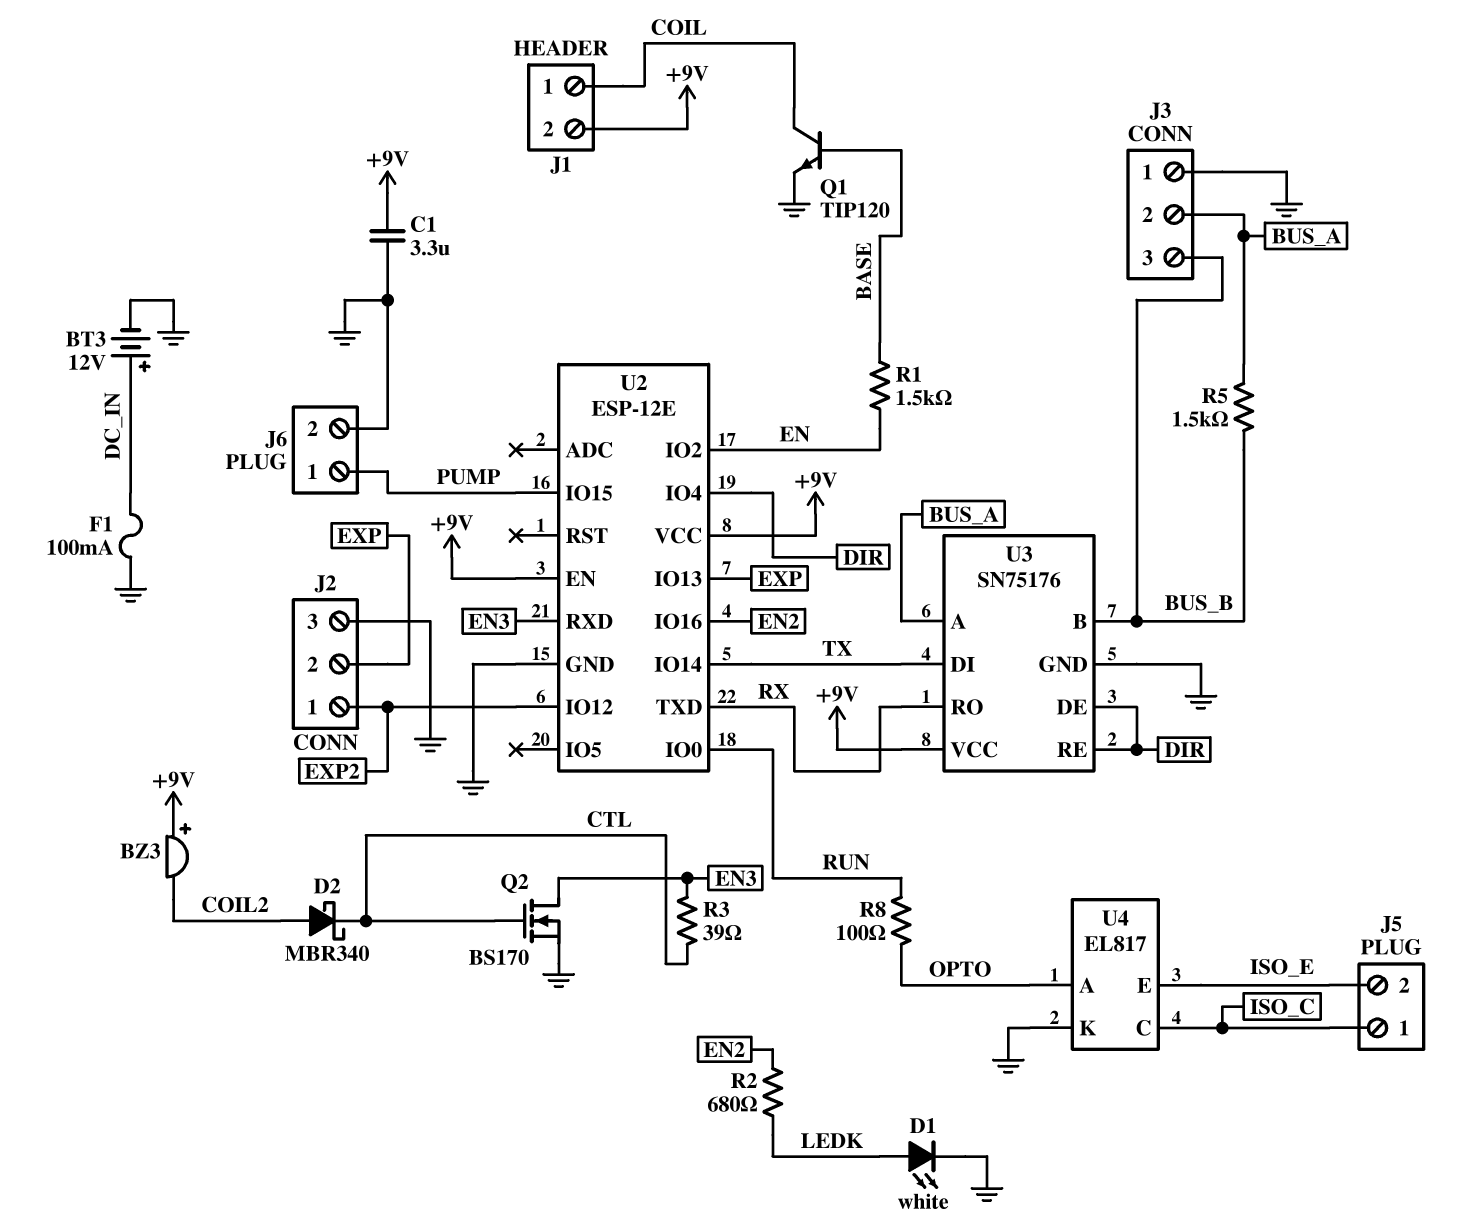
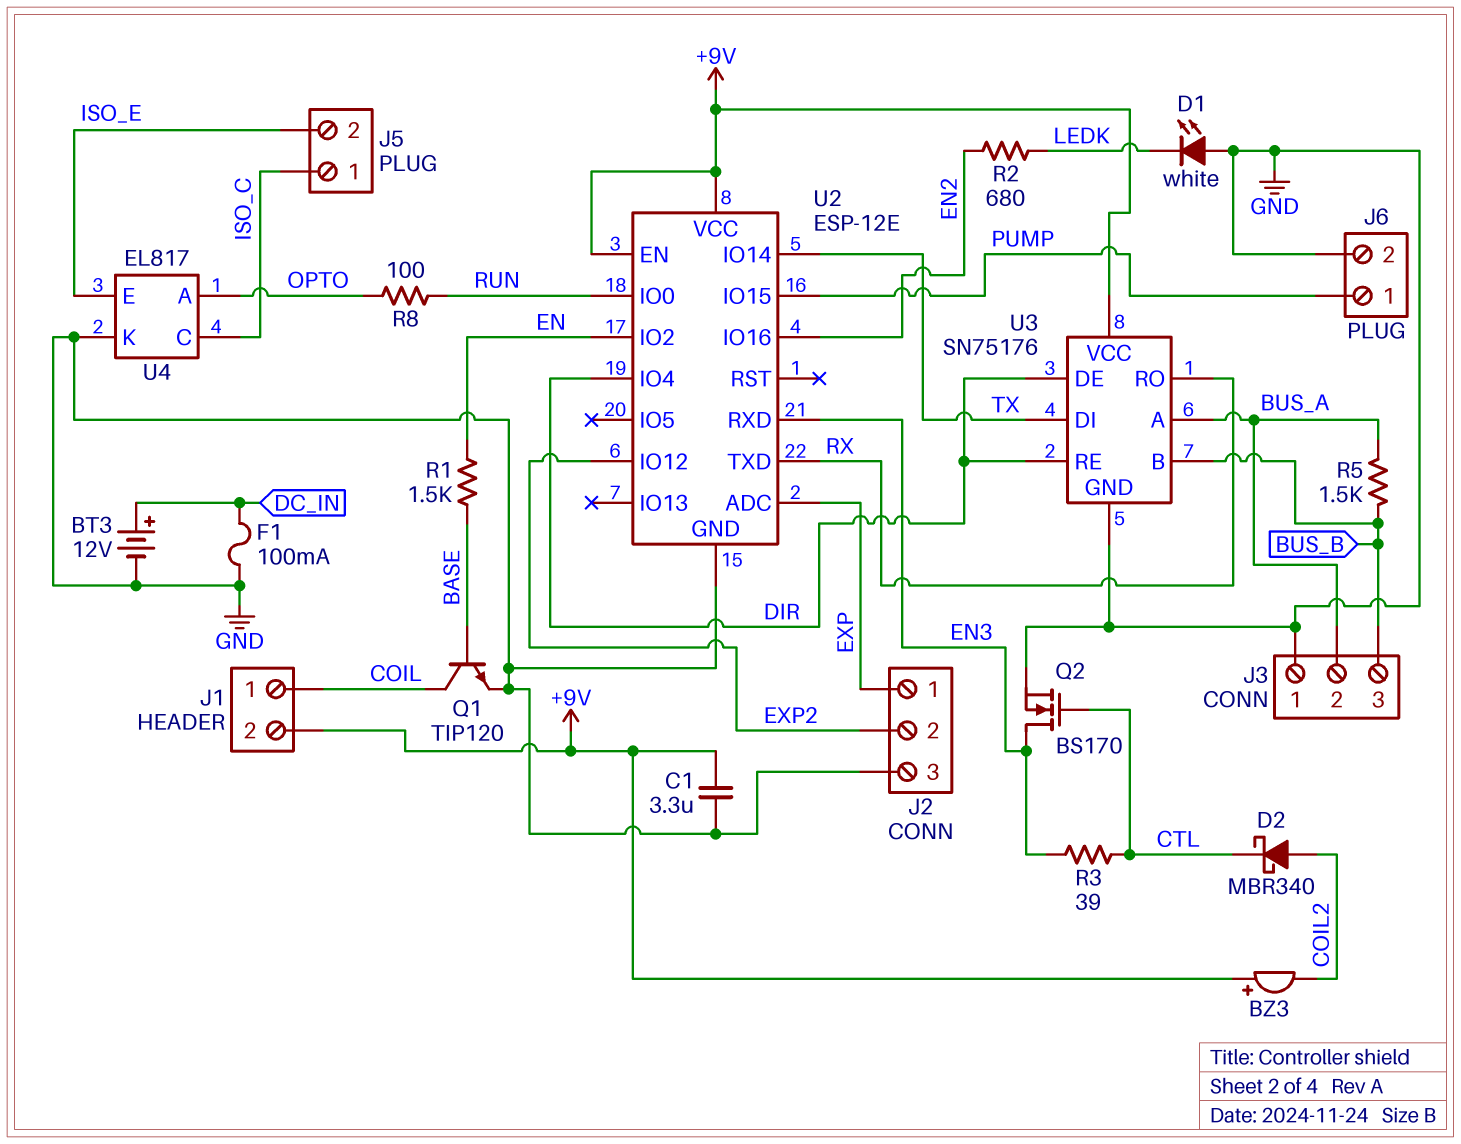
D1: LED white (A LEDK, K GND) -> LED white (A GND, K LEDK)
J2 pin 1: EXP2 -> EXP
J2 pin 2: EXP -> EXP2
U2 pin ADC: none -> EXP
U2 pin IO13: EXP -> none

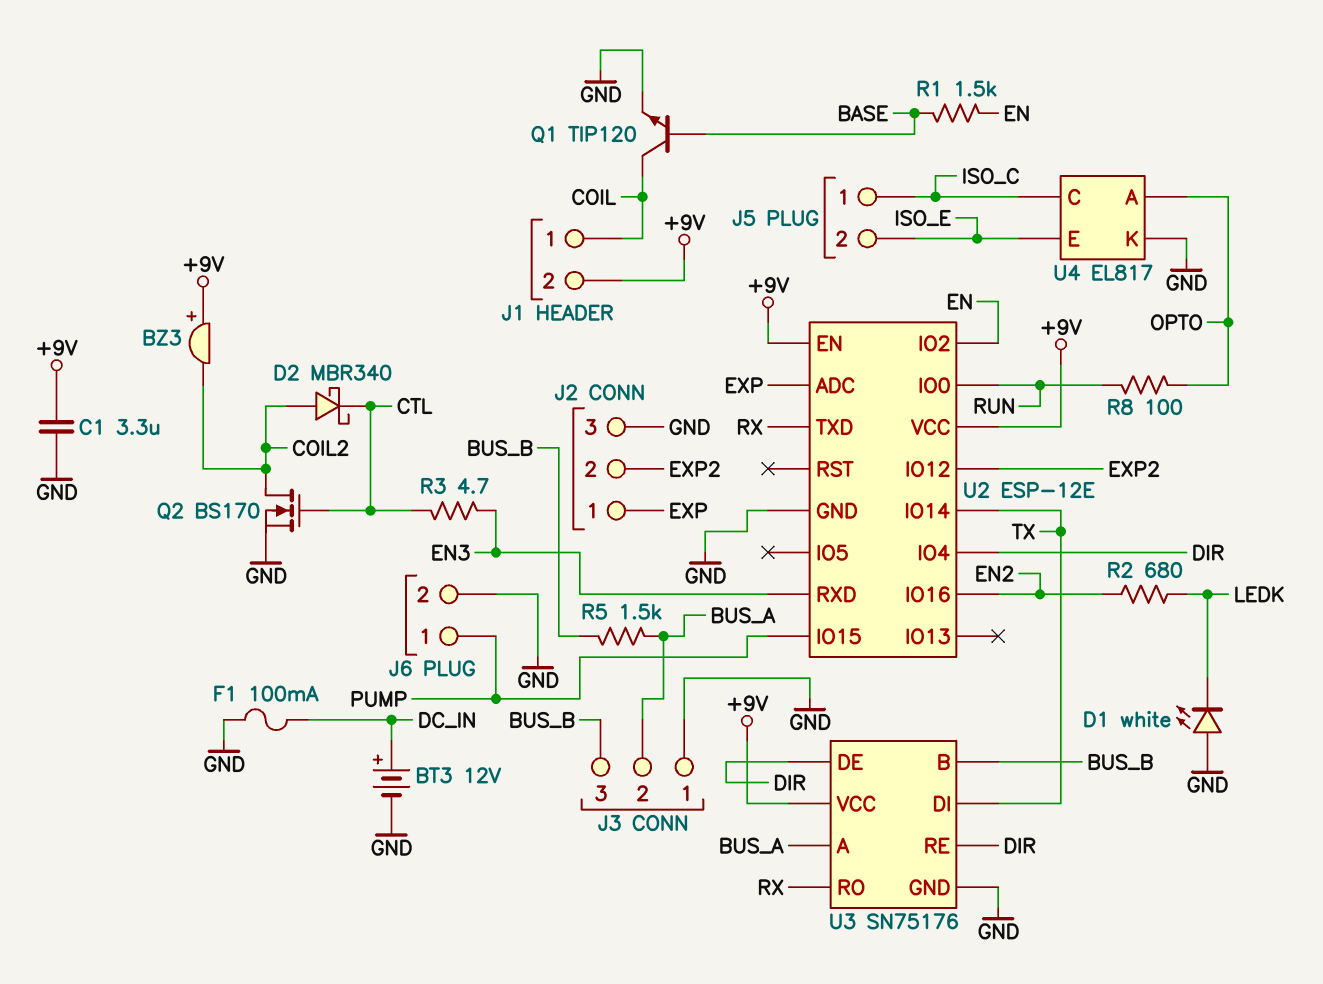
Q2: NMOS BS170 (G CTL, D EN3, S GND) -> NMOS BS170 (G CTL, D COIL2, S GND)
R3: 39 (CTL, EN3) -> 4.7 (CTL, EN3)

